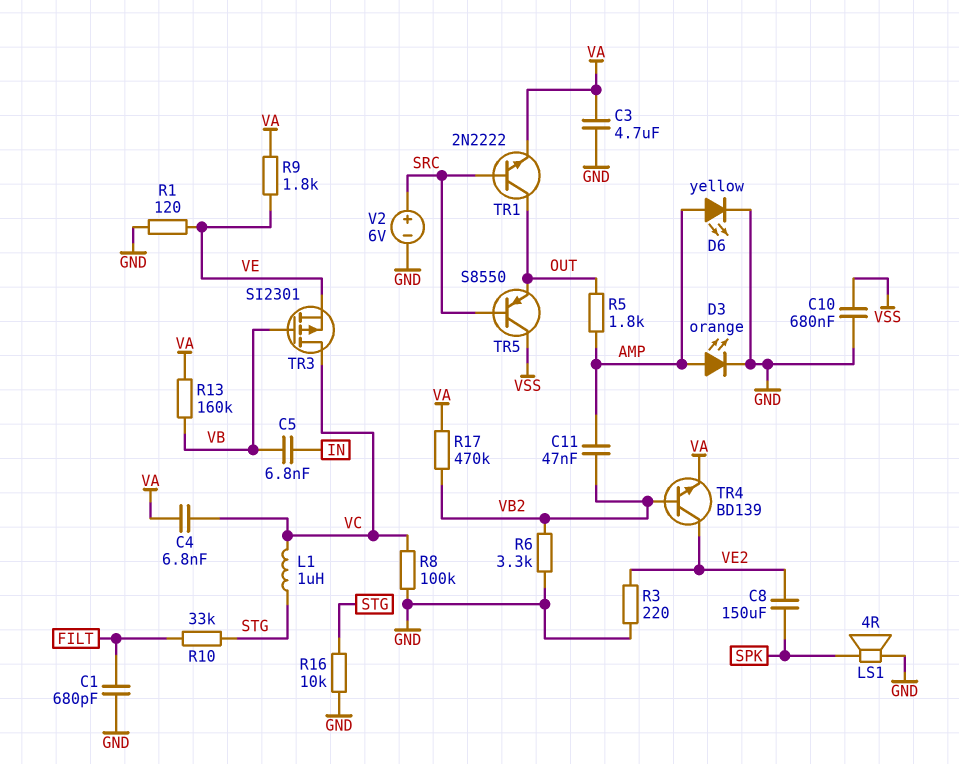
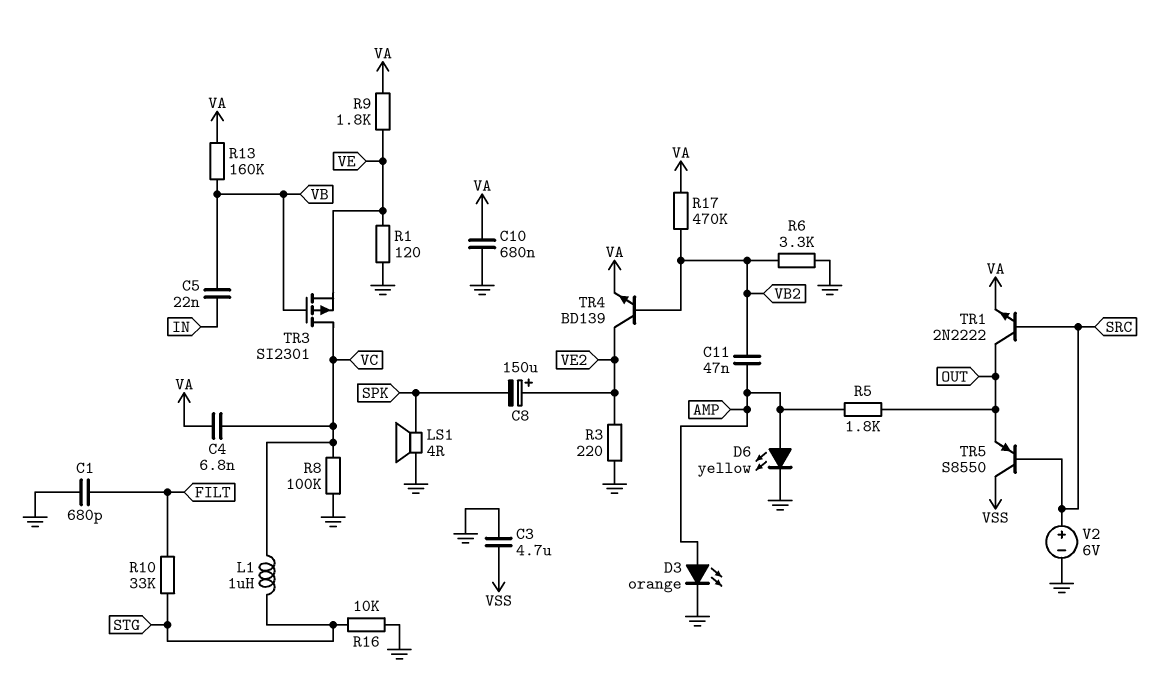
C3: 4.7uF (GND, VA) -> 4.7uF (GND, VSS)
C5: 6.8nF (IN, VB) -> 22nF (IN, VB)
C8: 150uF (SPK, VE2) -> 150uF (plus VE2, minus SPK)
C10: 680nF (GND, VSS) -> 680nF (GND, VA)

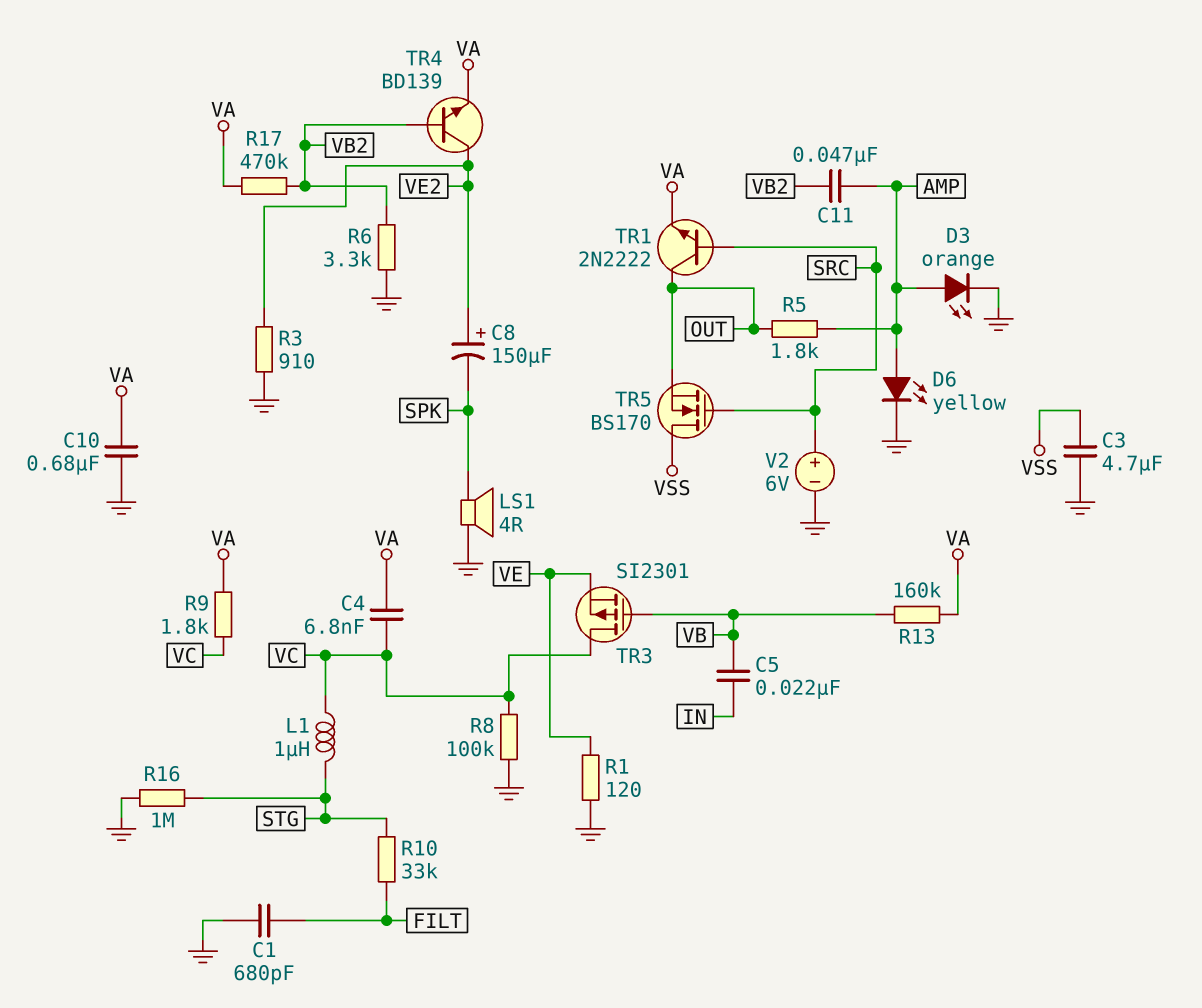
R3: 220 (GND, VE2) -> 910 (GND, VE2)
R9: 1.8k (VA, VE) -> 1.8k (VA, VC)
R16: 10k (GND, STG) -> 1M (GND, STG)
TR5: PNP S8550 (B SRC, C VSS, E OUT) -> NMOS BS170 (G SRC, D VSS, S OUT)

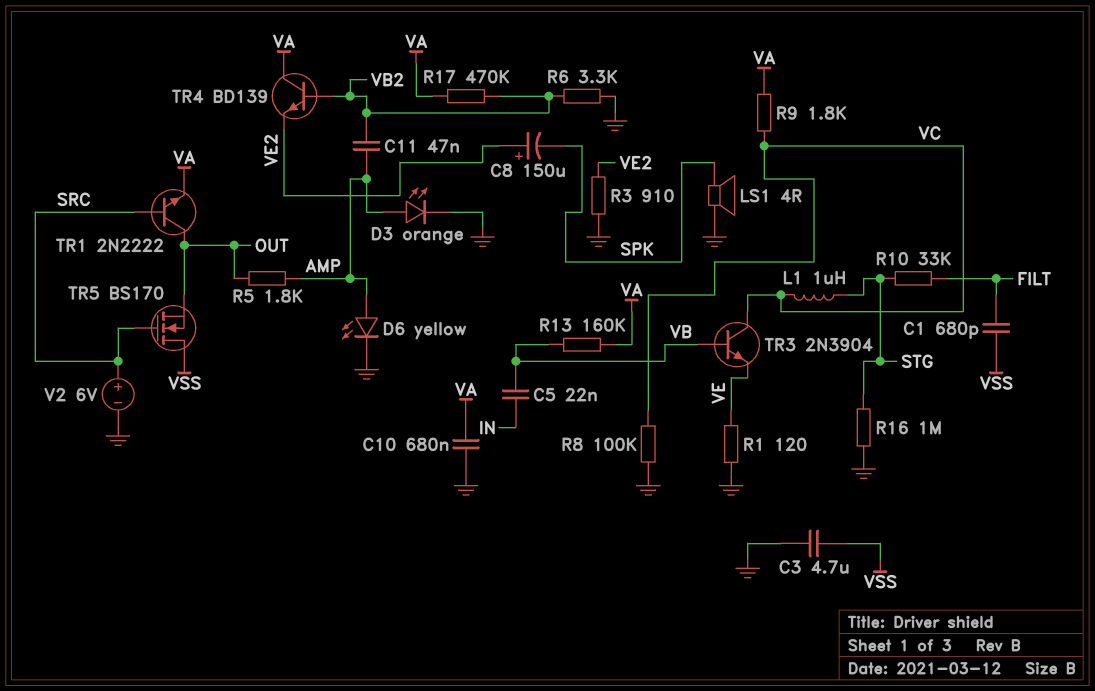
C1: 680pF (FILT, GND) -> 680pF (FILT, VSS)
C4: 6.8nF (VA, VC) -> none
TR3: PMOS SI2301 (G VB, D VC, S VE) -> NPN 2N3904 (B VB, C VC, E VE)
TR4: NPN BD139 (B VB2, C VE2, E VA) -> NPN BD139 (B VB2, C VA, E VE2)

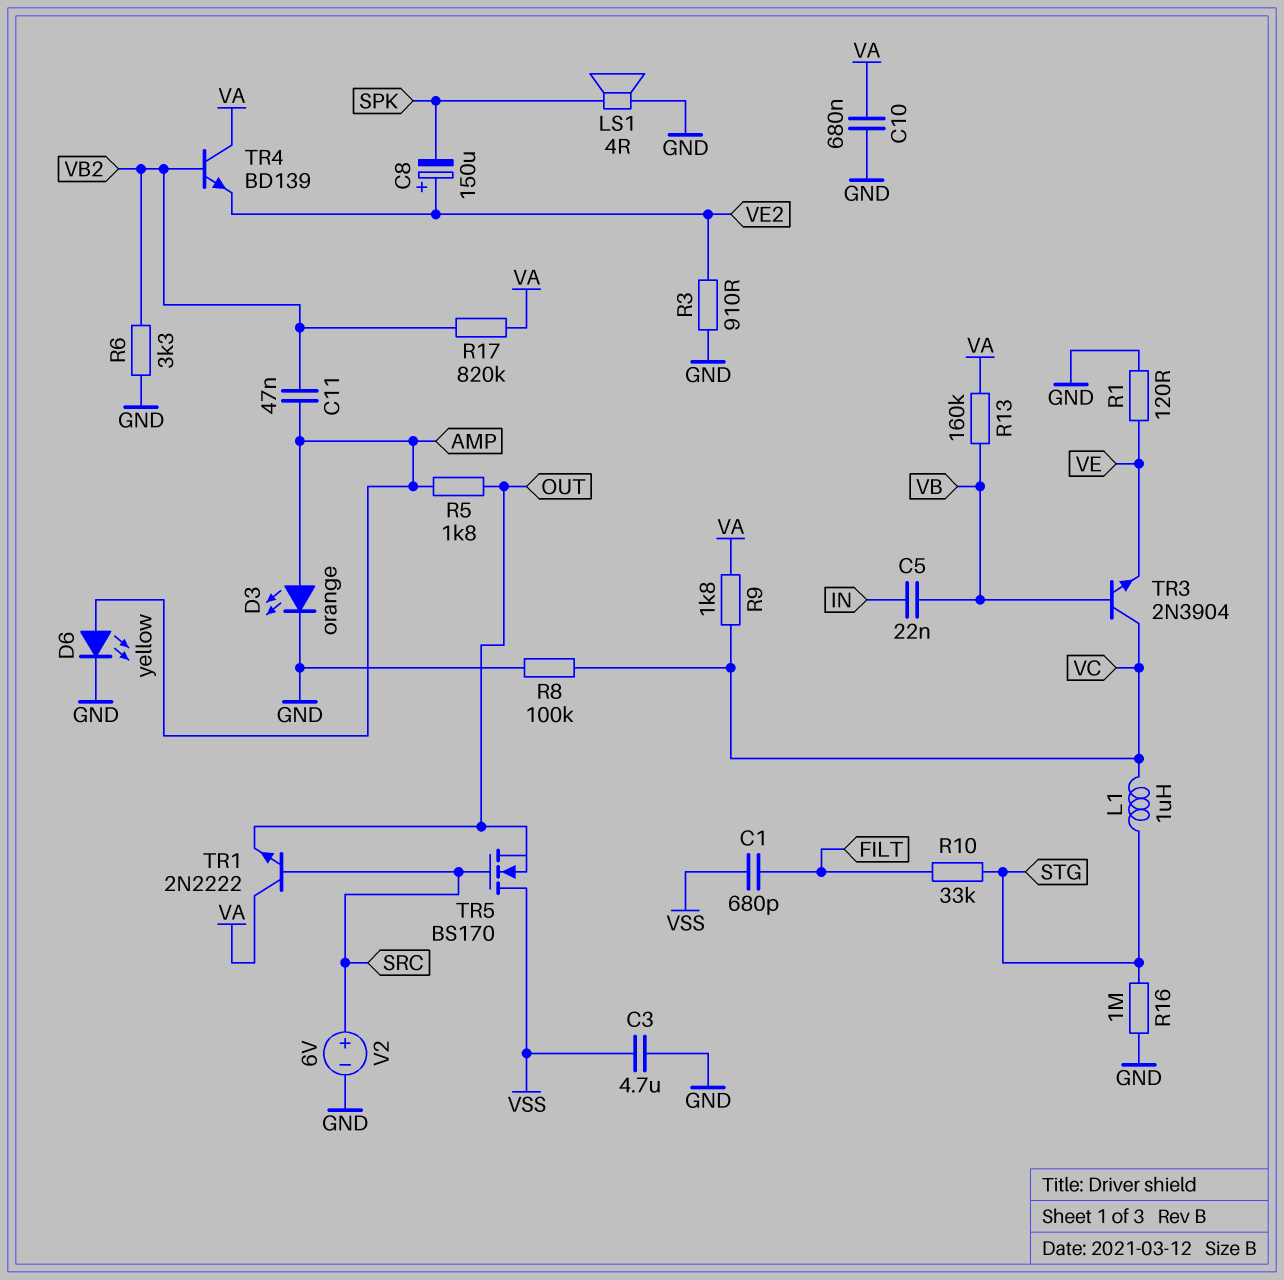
R17: 470k (VA, VB2) -> 820k (VA, VB2)
TR1: NPN 2N2222 (B SRC, C OUT, E VA) -> NPN 2N2222 (B SRC, C VA, E OUT)

